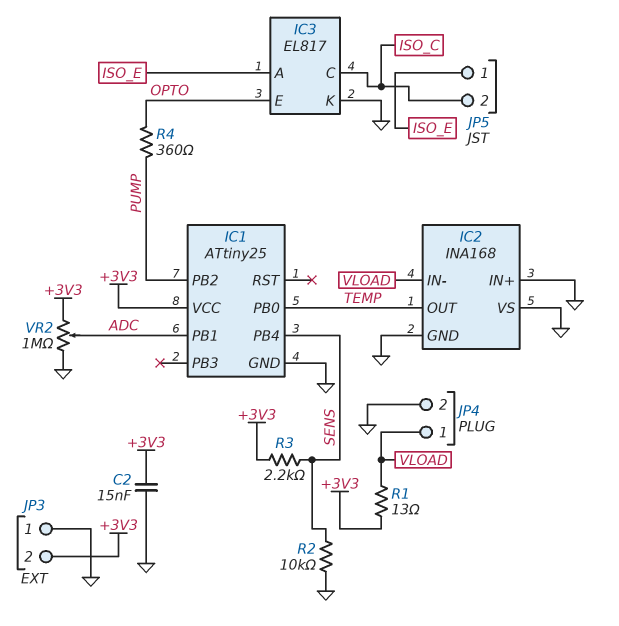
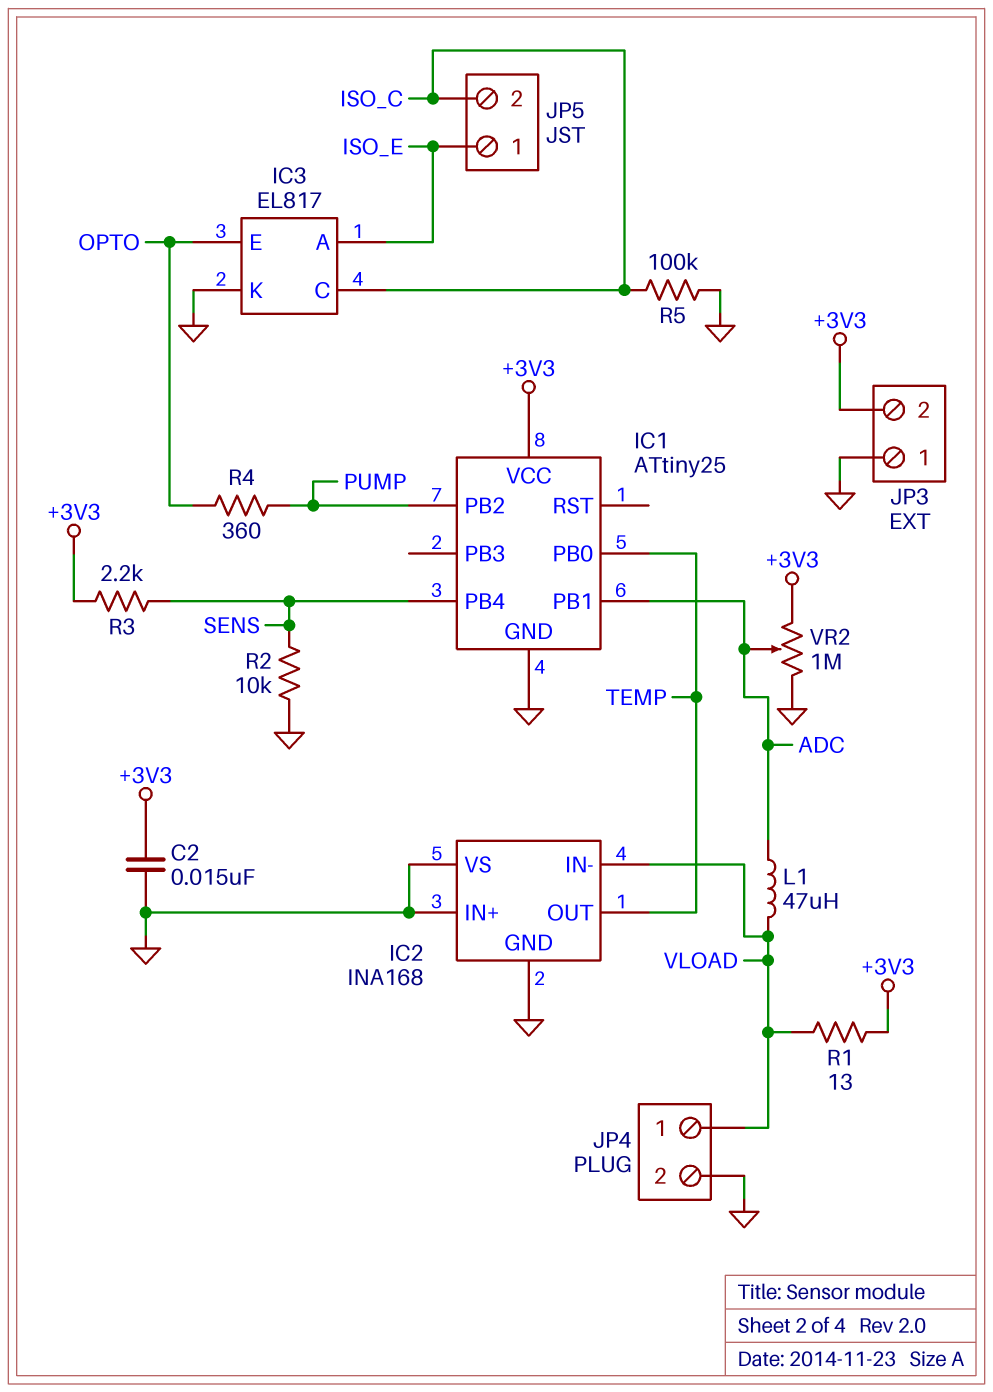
L1: none -> 47uH (ADC, VLOAD)
R5: none -> 100k (GND, ISO_C)

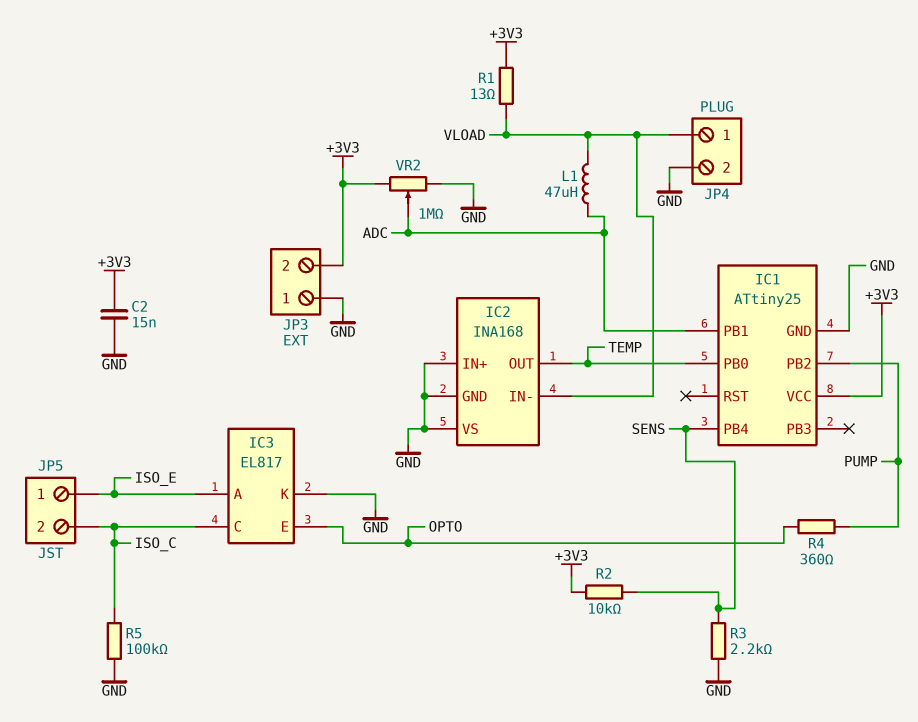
R2: 10k (GND, SENS) -> 10k (+3V3, SENS)
R3: 2.2k (+3V3, SENS) -> 2.2k (GND, SENS)

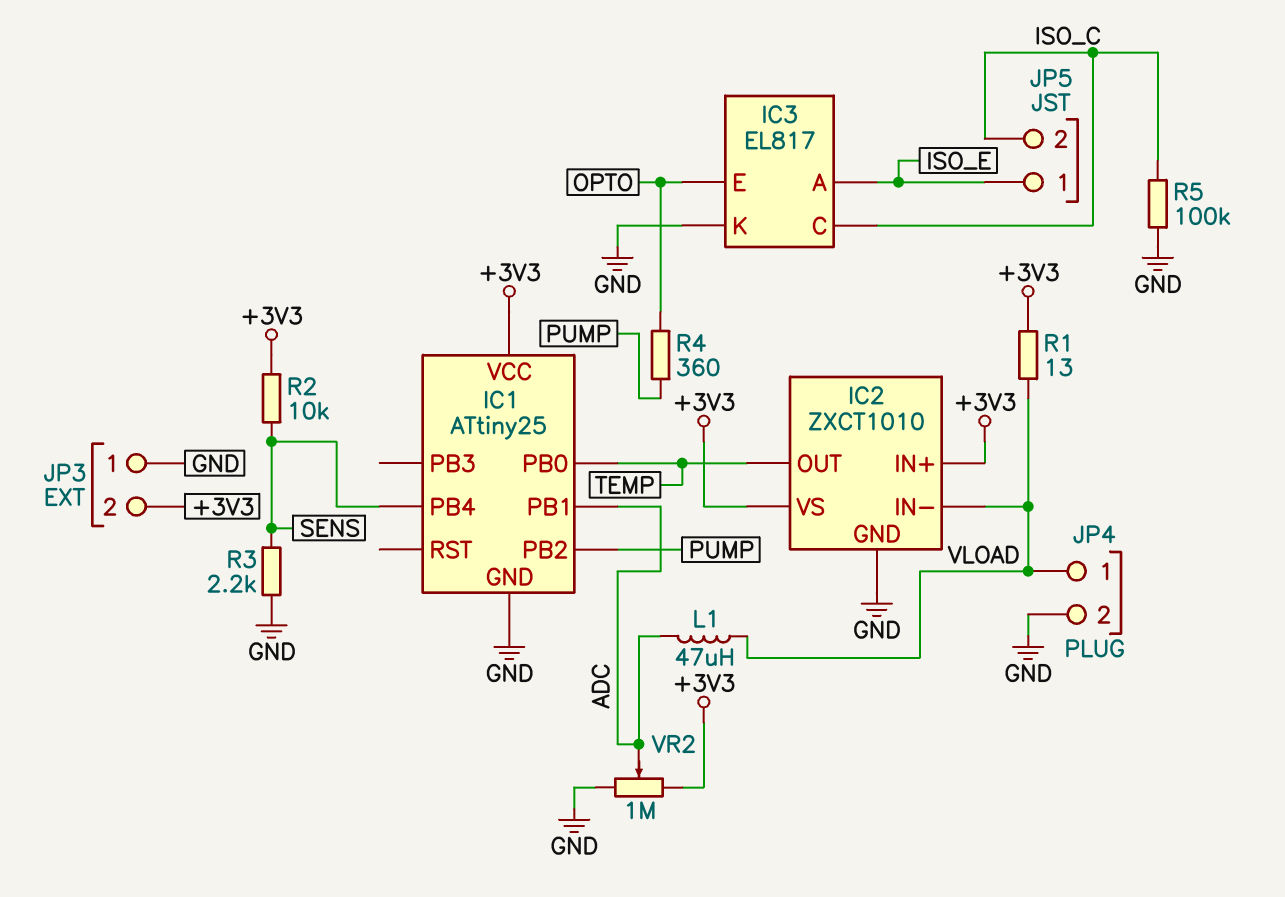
C2: 15nF (+3V3, GND) -> none
IC2: INA168 -> ZXCT1010
IC2 pin IN+: GND -> +3V3
IC2 pin VS: GND -> +3V3

